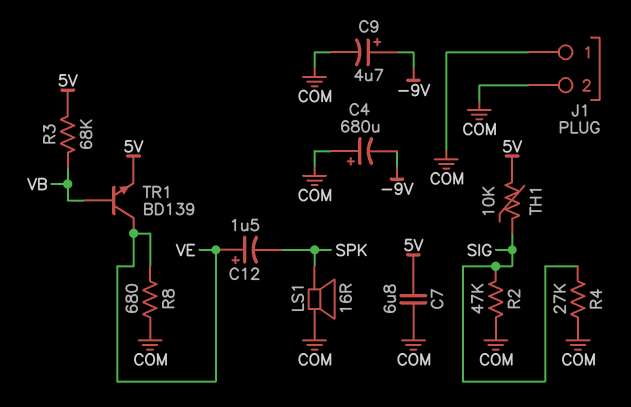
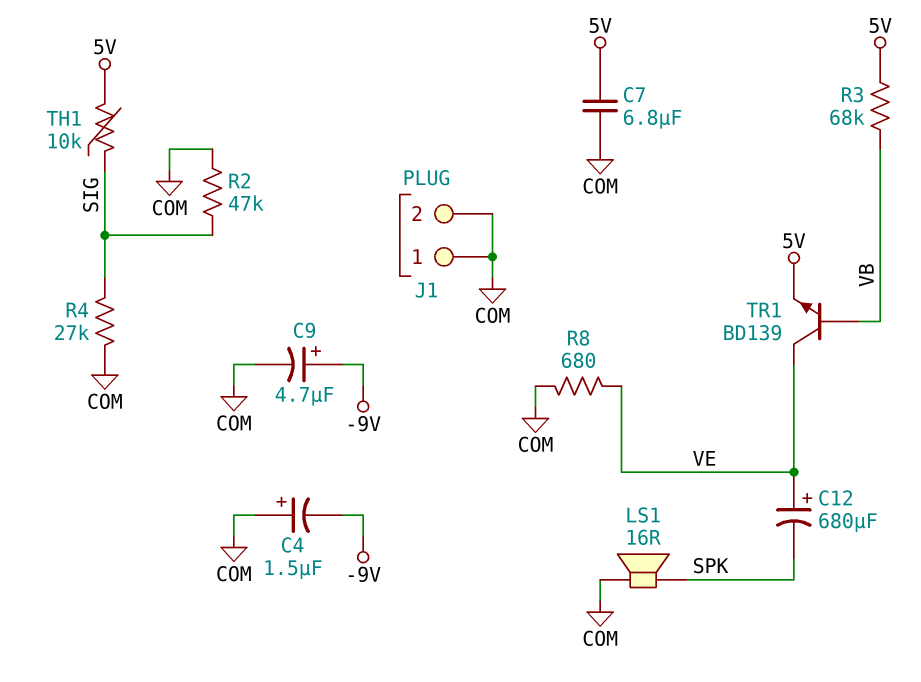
C4: 680uF (plus COM, minus -9V) -> 1.5uF (plus COM, minus -9V)
C12: 1.5uF (plus VE, minus SPK) -> 680uF (plus VE, minus SPK)

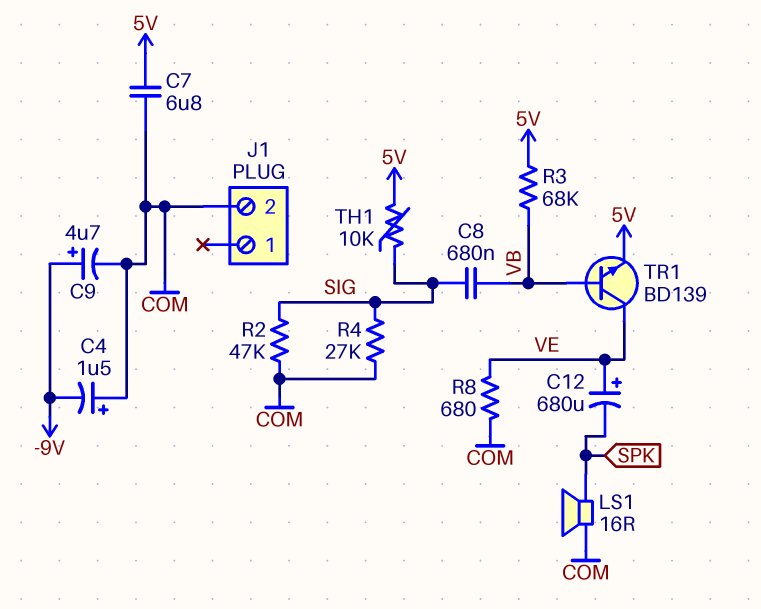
C8: none -> 680nF (SIG, VB)
J1 pin 1: COM -> none

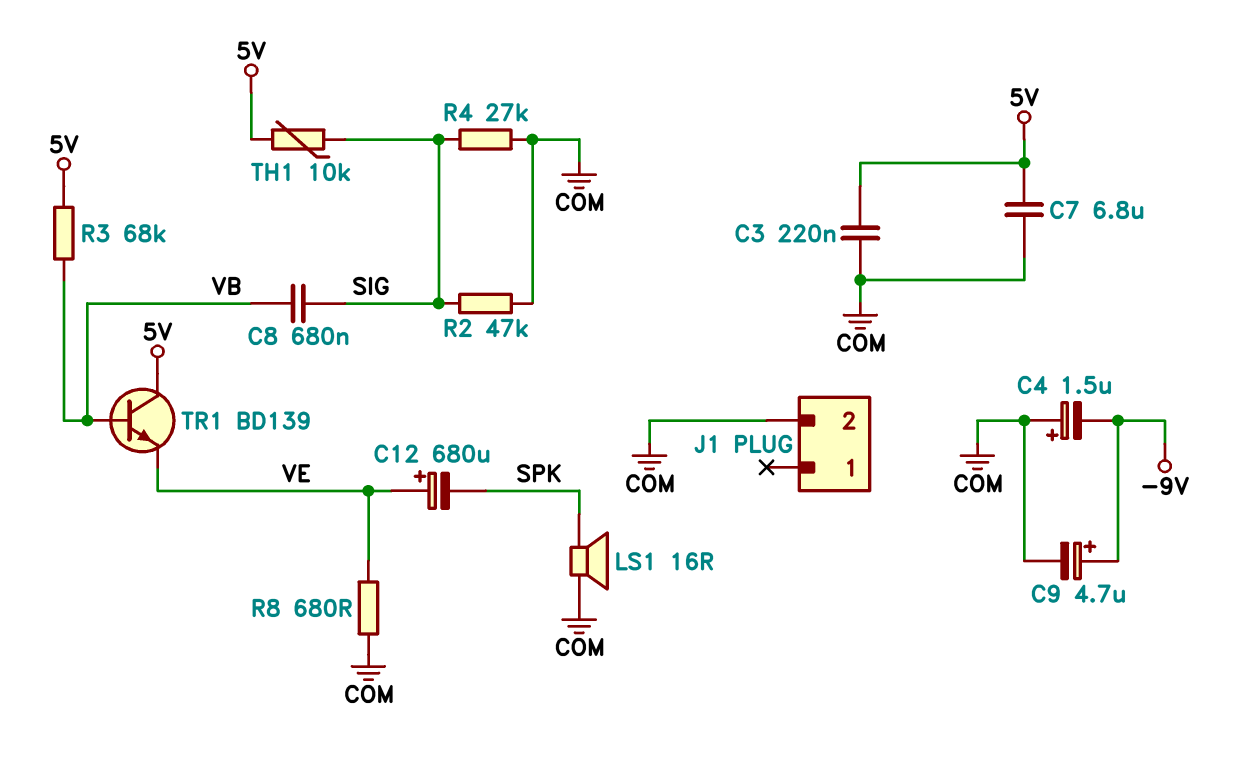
C3: none -> 220nF (5V, COM)
TR1: NPN BD139 (B VB, C VE, E 5V) -> NPN BD139 (B VB, C 5V, E VE)

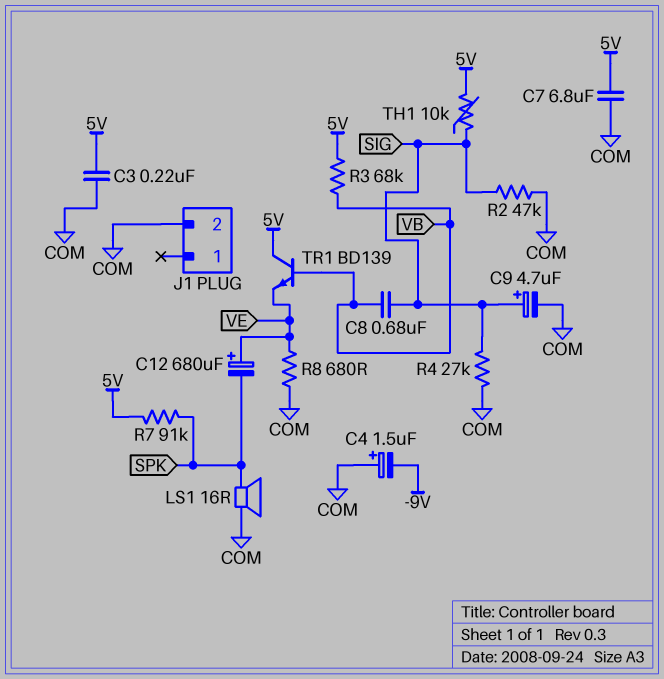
C9: 4.7uF (plus -9V, minus COM) -> 4.7uF (plus SIG, minus COM)
R7: none -> 91k (5V, SPK)

